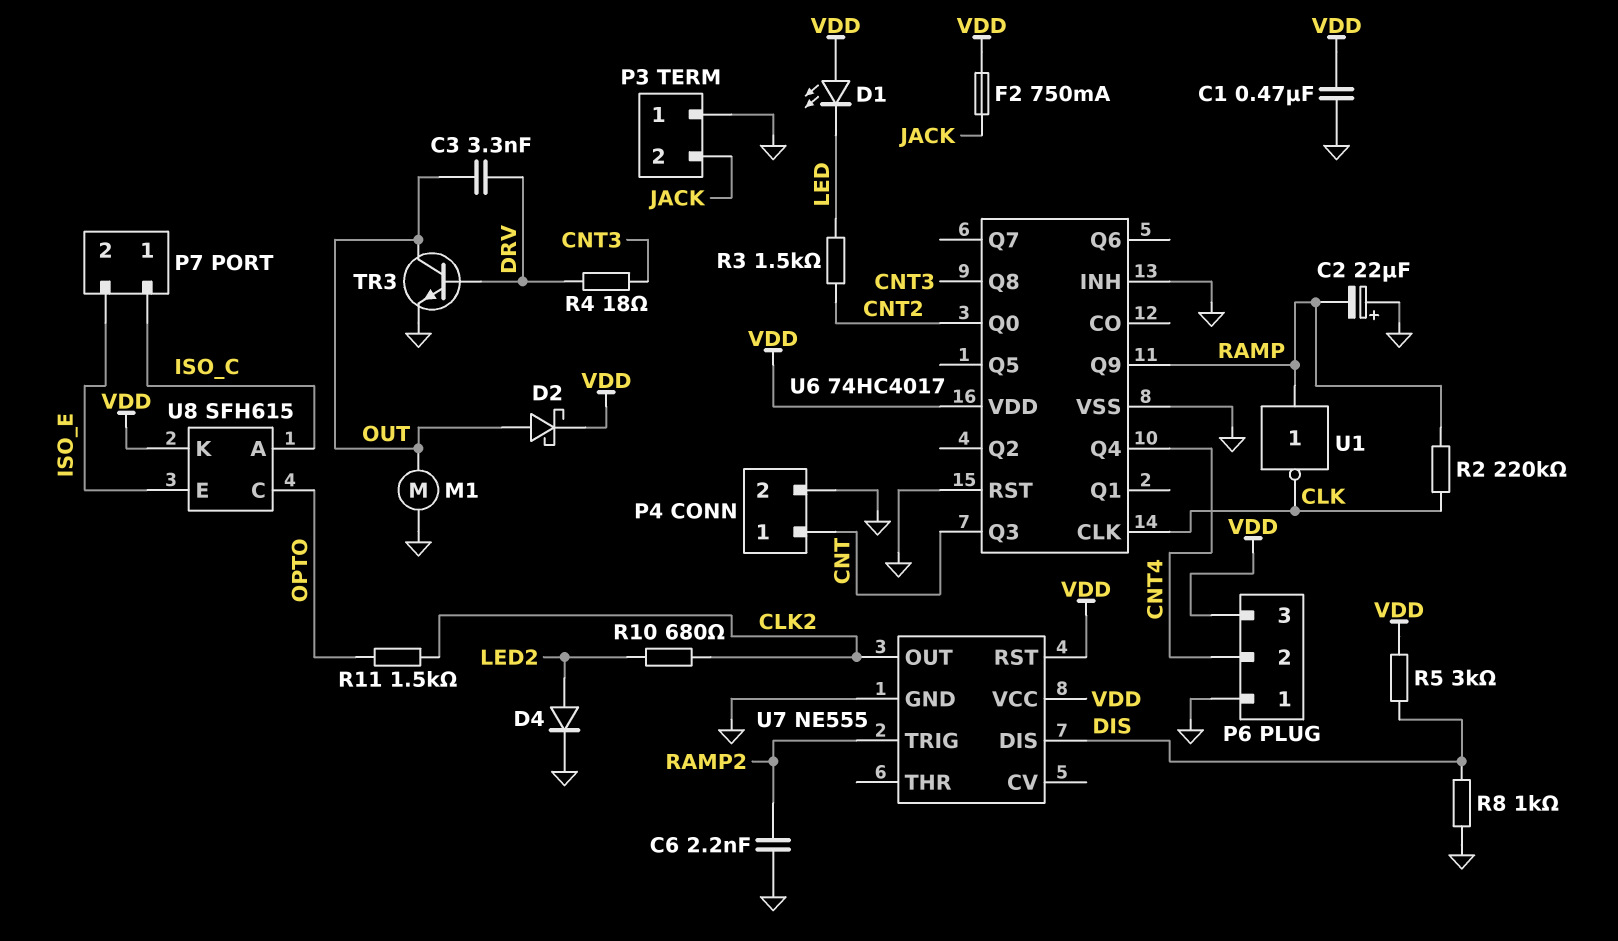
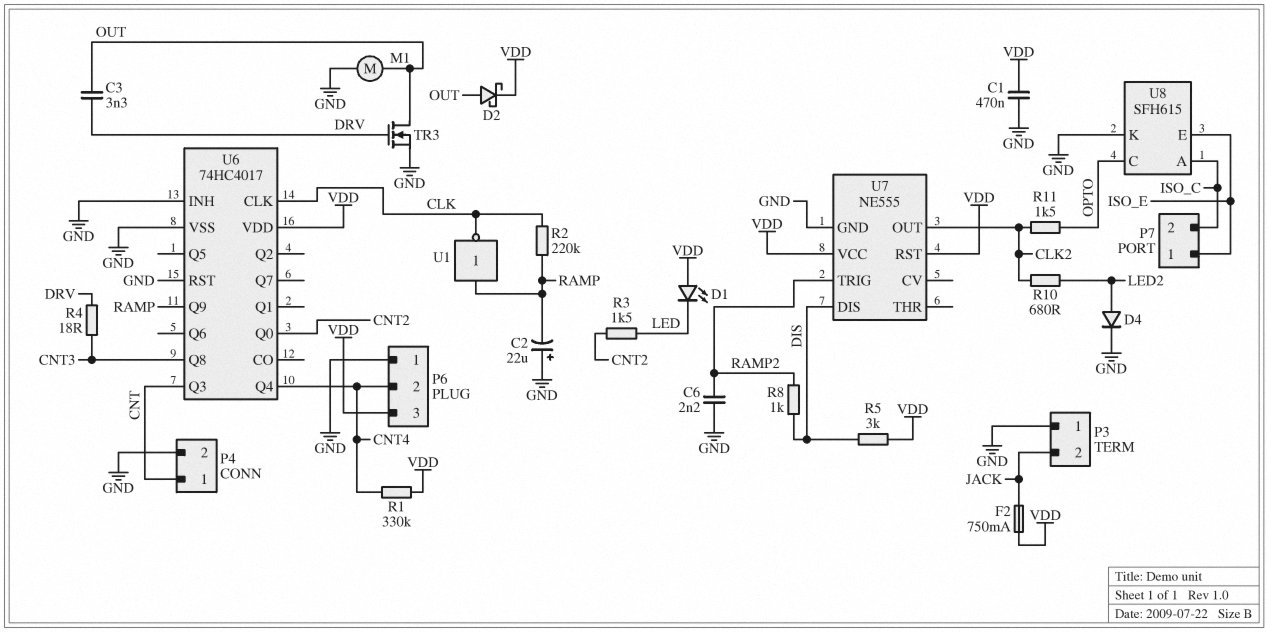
P7 pin 1: ISO_C -> ISO_E
P7 pin 2: ISO_E -> ISO_C
R1: none -> 330k (CNT4, VDD)
R8: 1k (DIS, GND) -> 1k (DIS, RAMP2)
TR3: NPN (B DRV, C OUT, E GND) -> NMOS (G DRV, D OUT, S GND)
U8 pin K: VDD -> GND

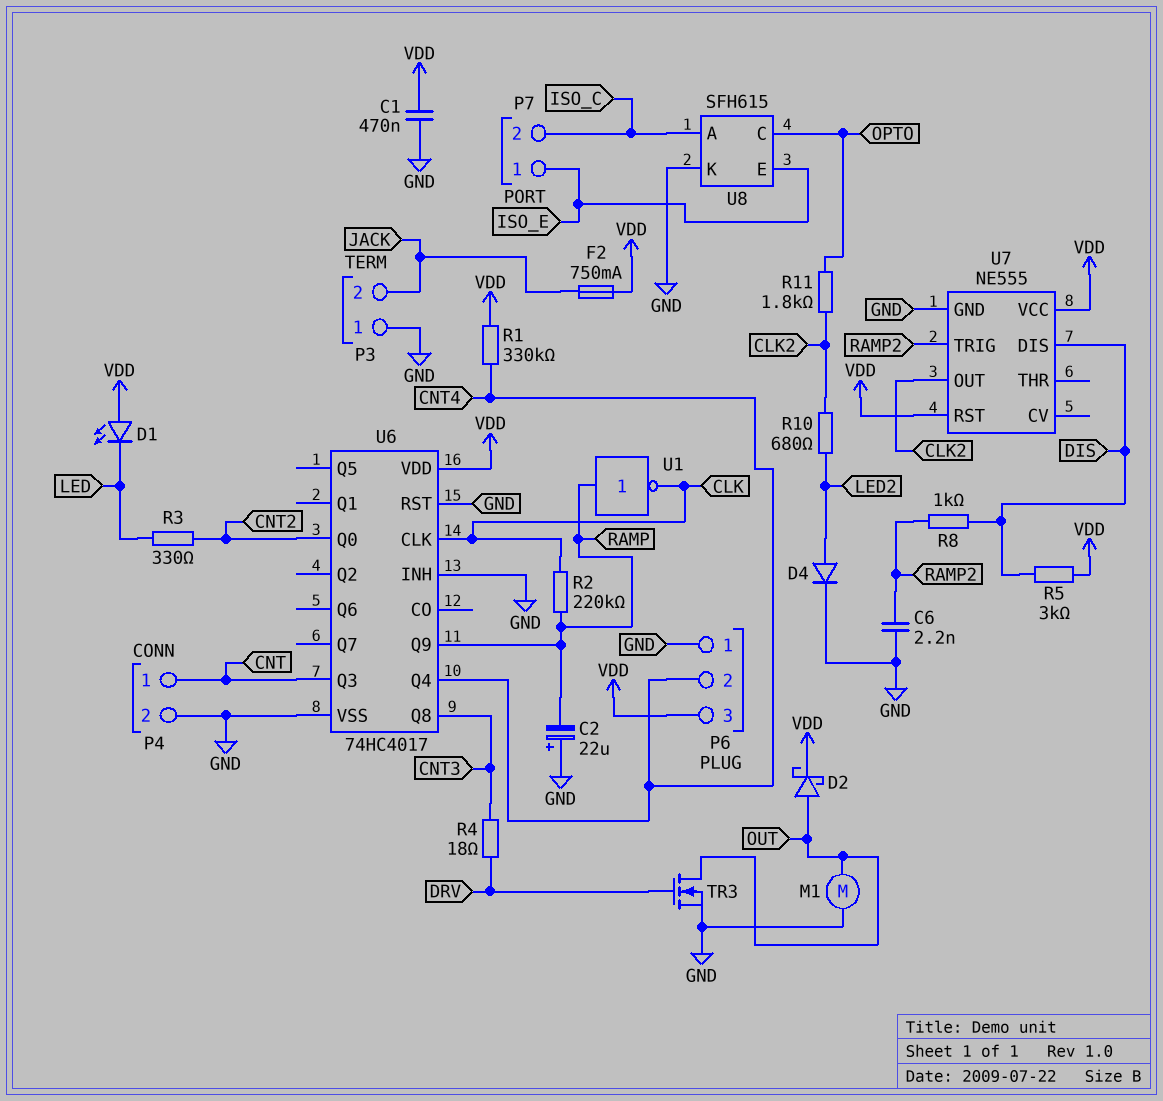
C3: 3.3nF (DRV, OUT) -> none
R3: 1.5k (CNT2, LED) -> 330 (CNT2, LED)
R11: 1.5k (CLK2, OPTO) -> 1.8k (CLK2, OPTO)

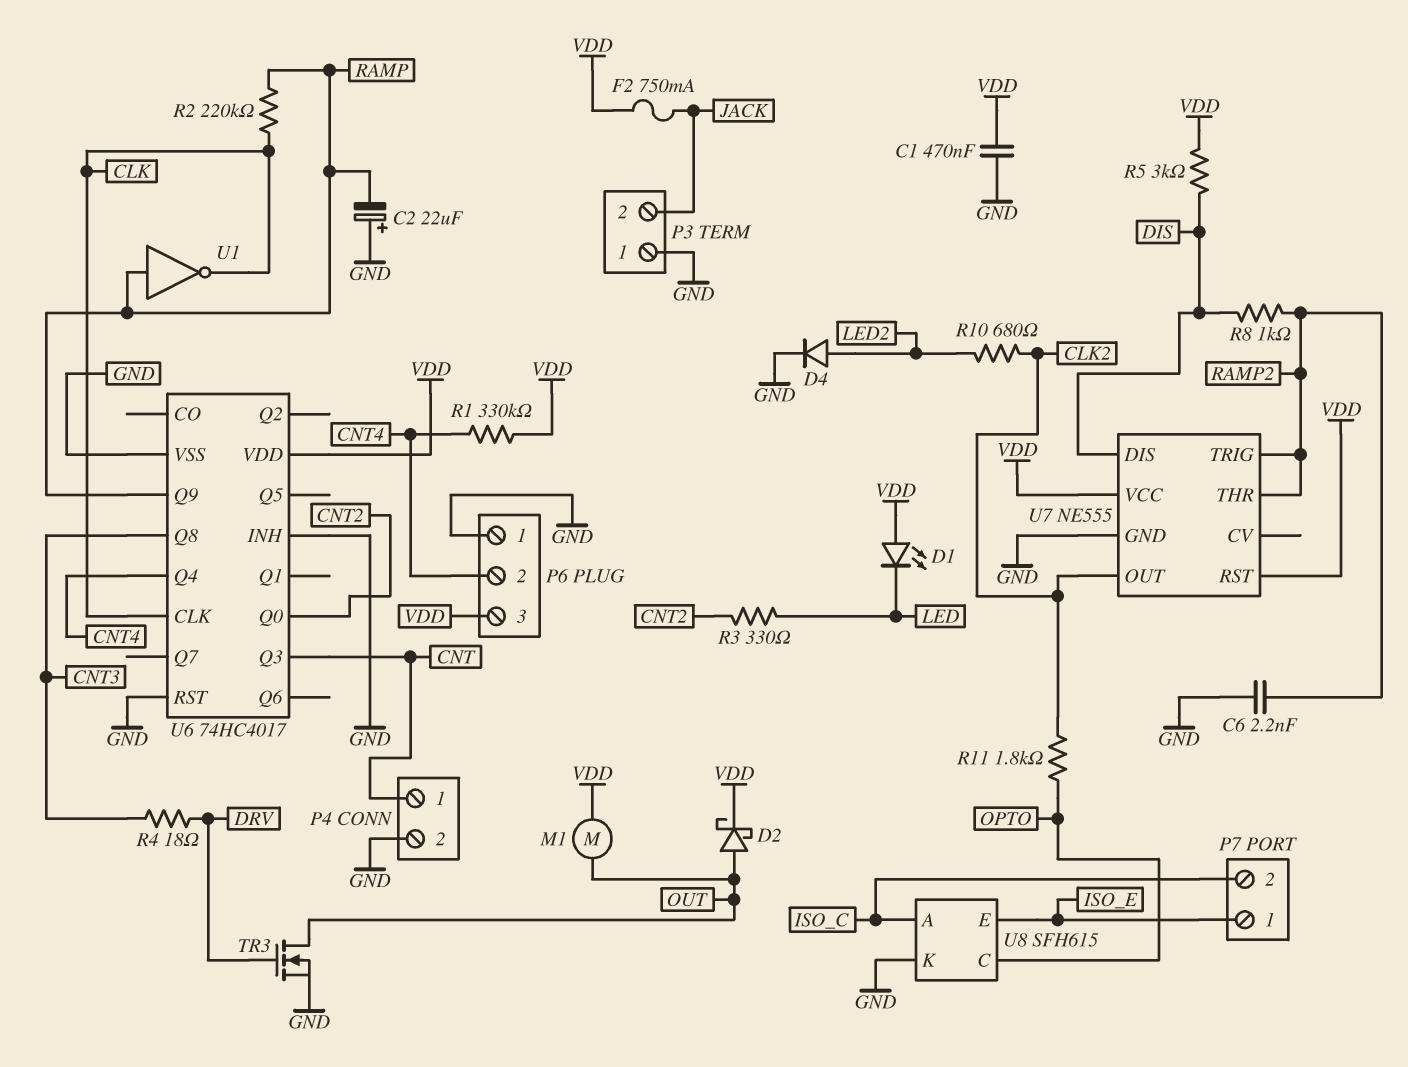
M1: motor (GND, OUT) -> motor (OUT, VDD)
U7 pin THR: none -> RAMP2

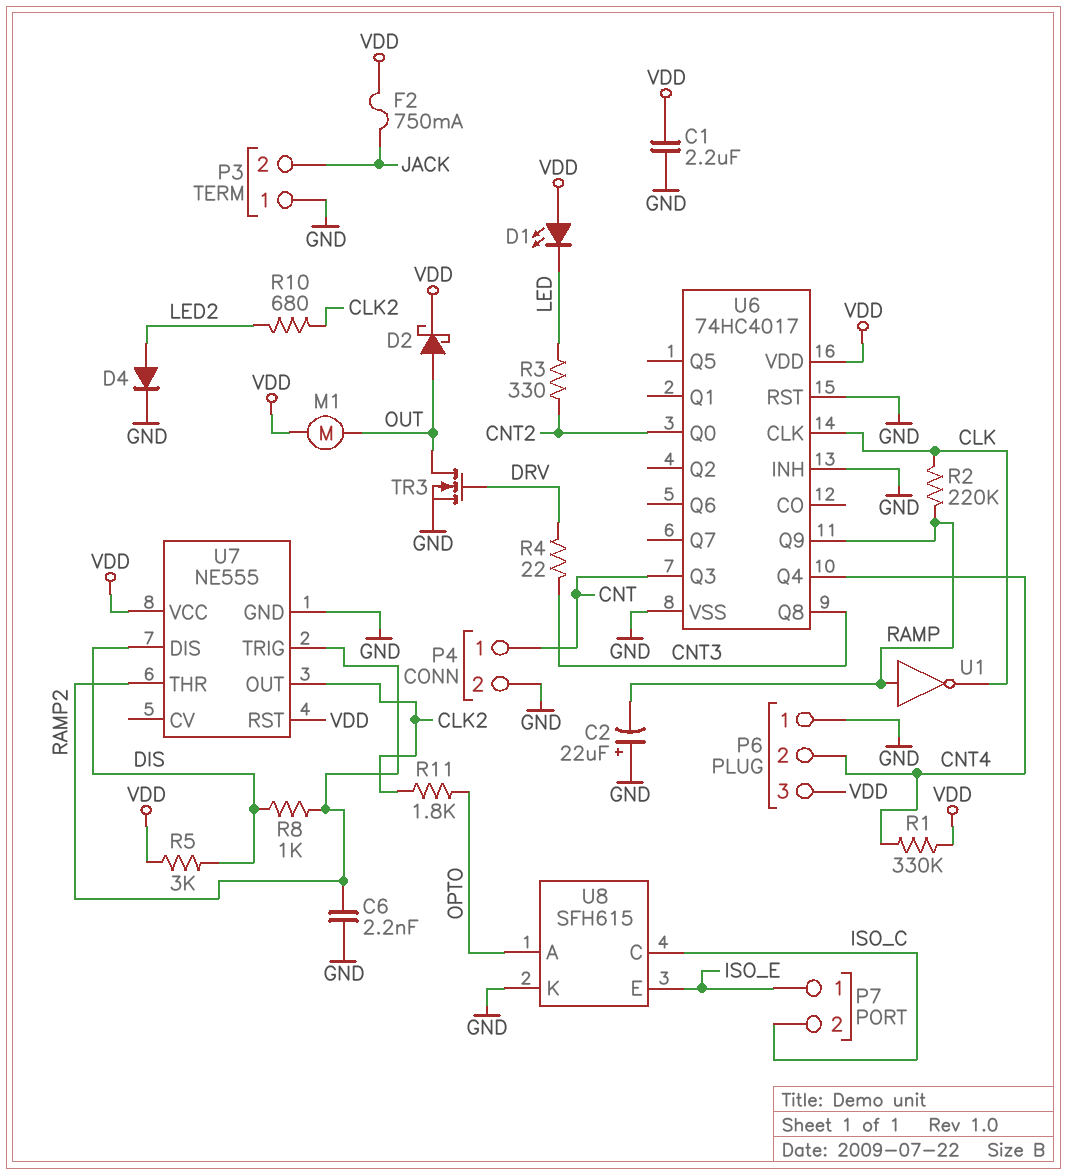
C1: 470nF (GND, VDD) -> 2.2uF (GND, VDD)
R4: 18 (CNT3, DRV) -> 22 (CNT3, DRV)
U8 pin A: ISO_C -> OPTO
U8 pin C: OPTO -> ISO_C

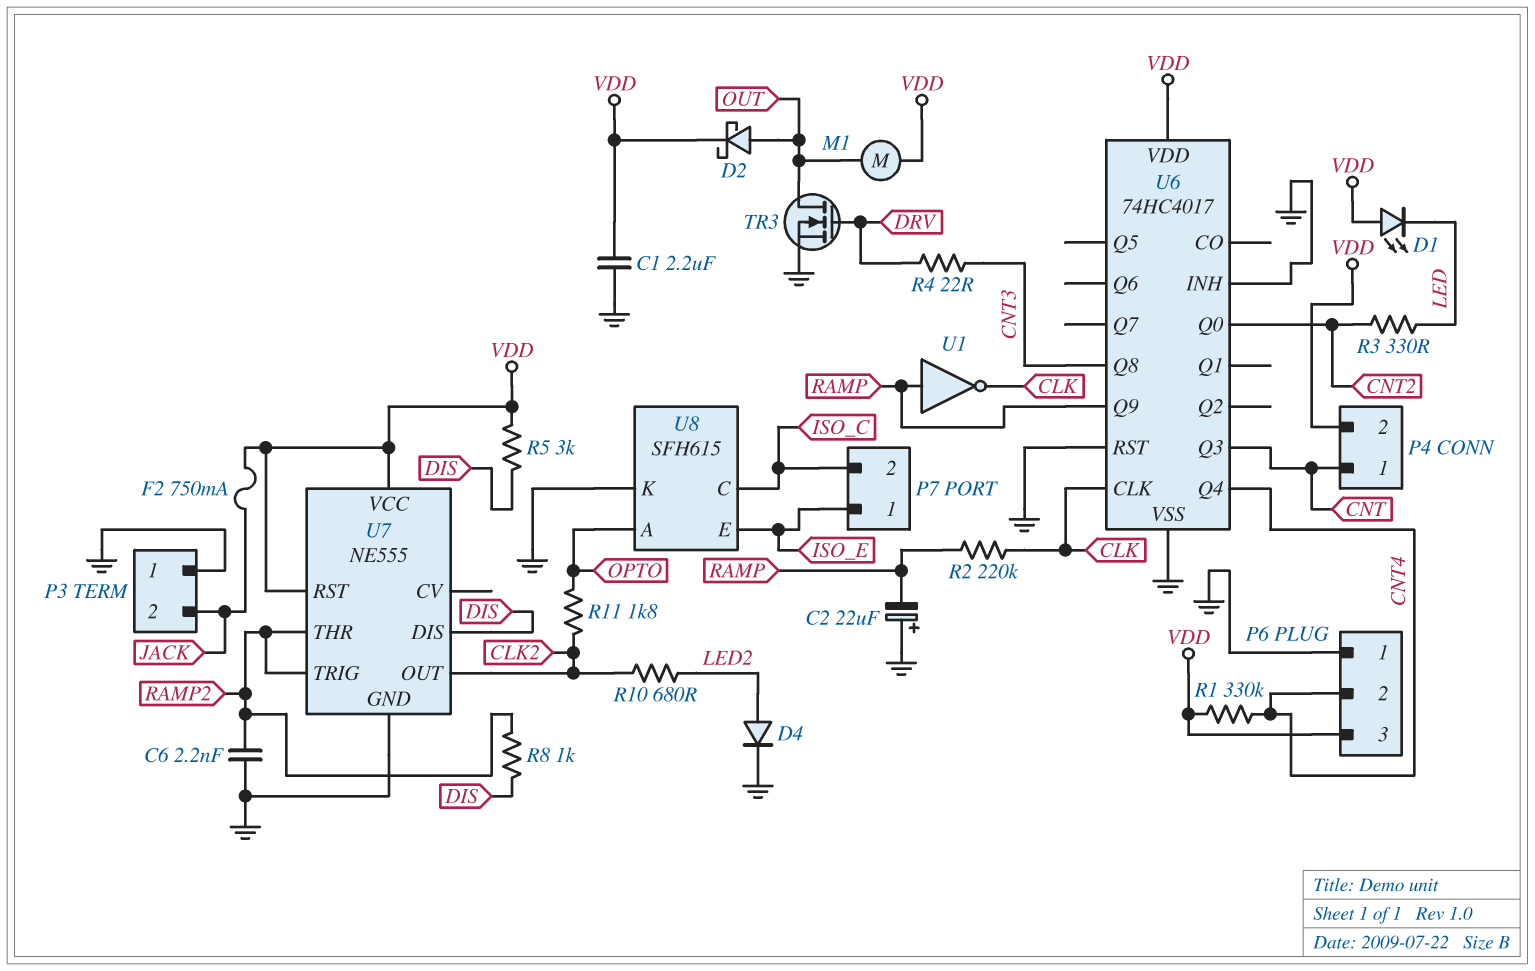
P4 pin 2: GND -> VDD

